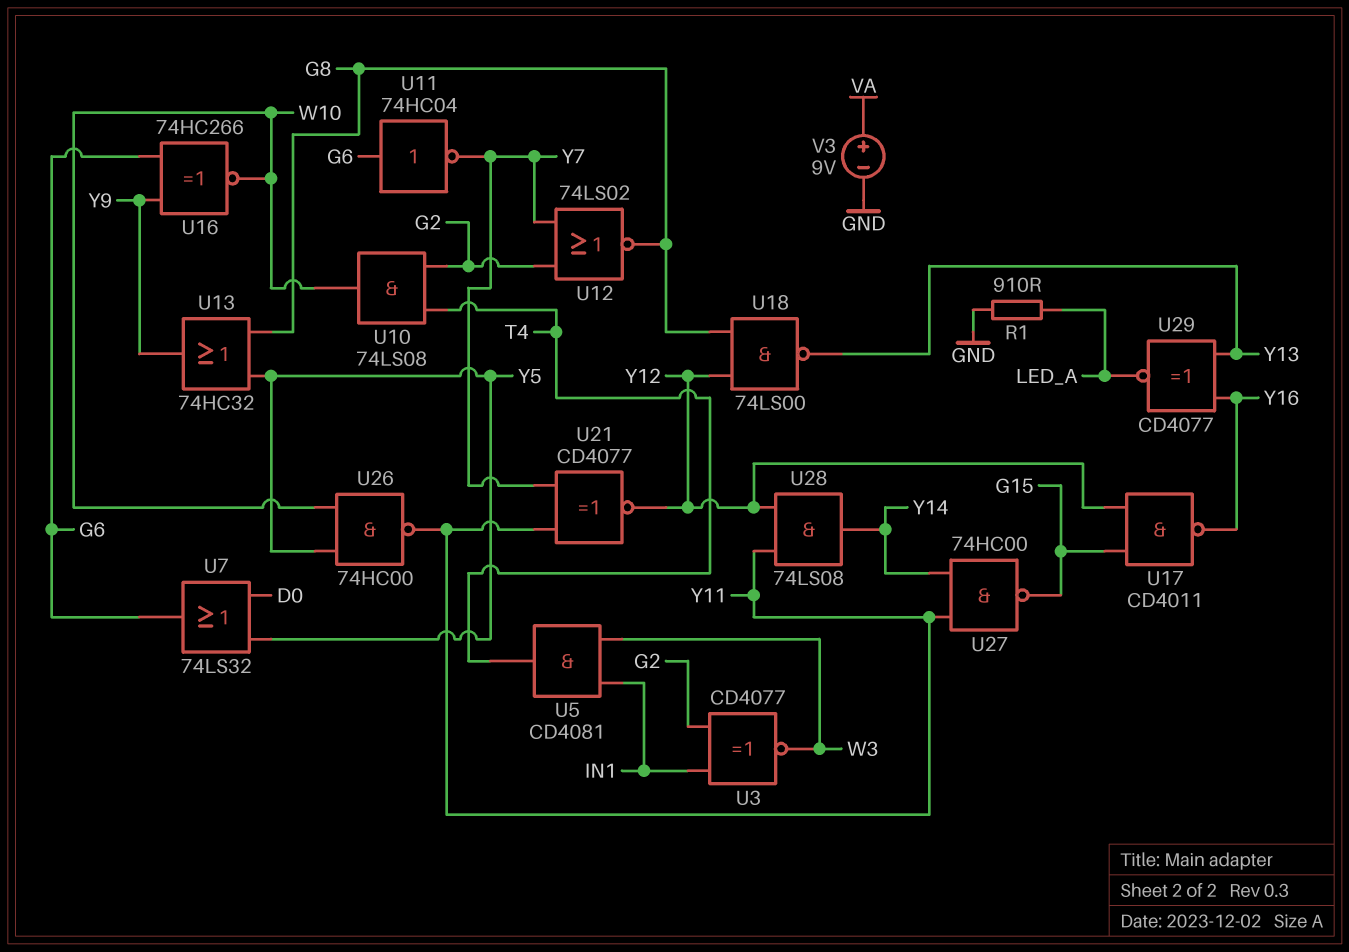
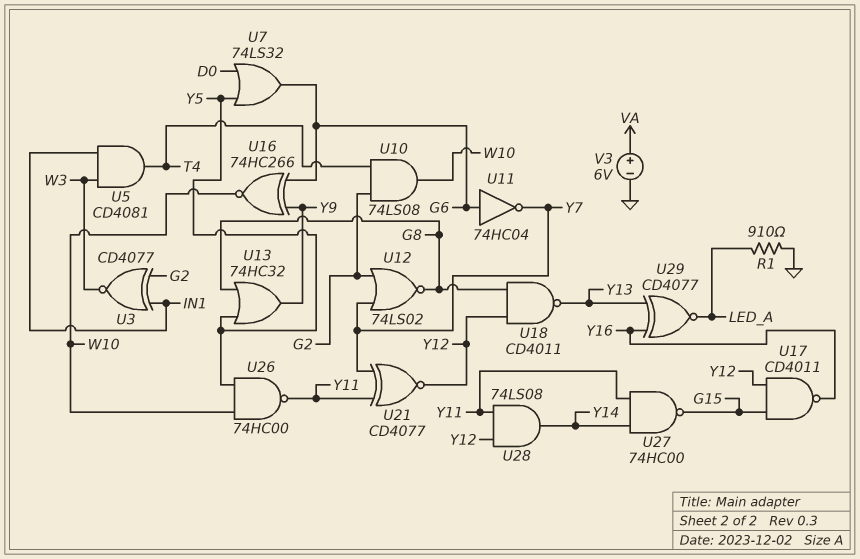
U18: NAND 74LS00 (in G8, in Y12, out Y13) -> NAND CD4011 (in G8, in Y12, out Y13)
V3: 9V (plus VA, minus GND) -> 6V (plus VA, minus GND)

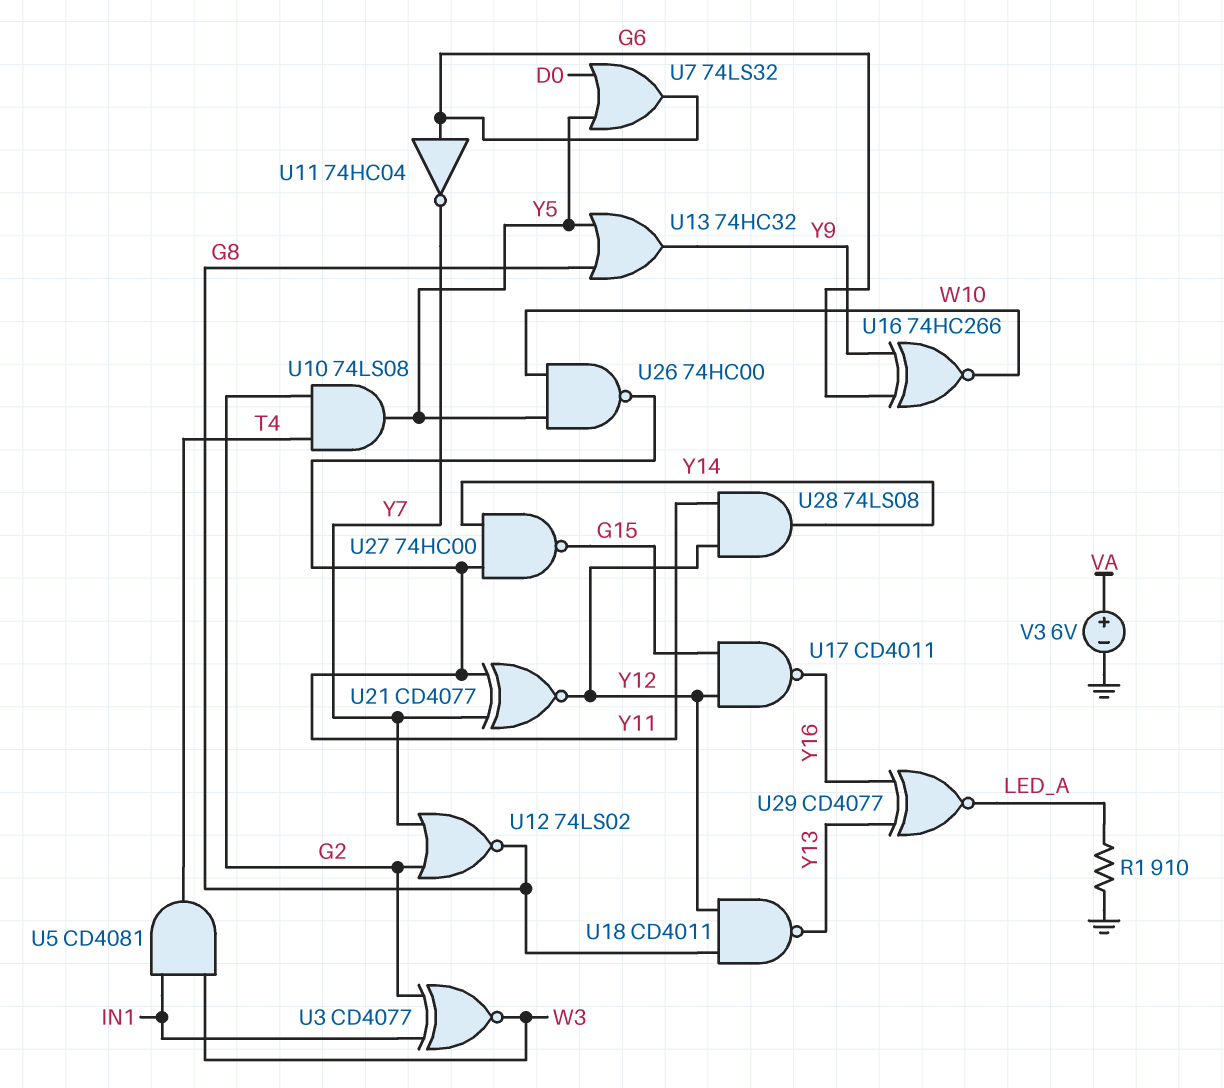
U10: AND 74LS08 (in G2, in T4, out W10) -> AND 74LS08 (in G2, in T4, out Y5)

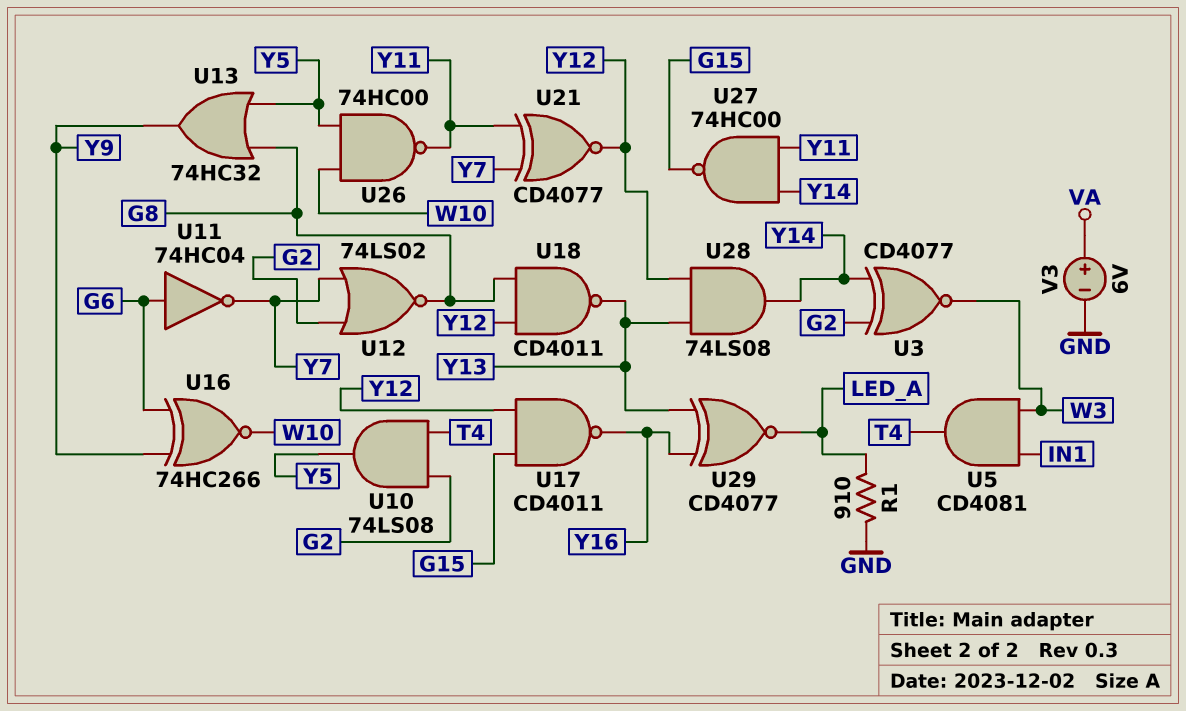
U3: XNOR CD4077 (in G2, in IN1, out W3) -> XNOR CD4077 (in G2, in Y14, out W3)
U7: OR 74LS32 (in D0, in Y5, out G6) -> none
U28: AND 74LS08 (in Y11, in Y12, out Y14) -> AND 74LS08 (in Y12, in Y13, out Y14)

